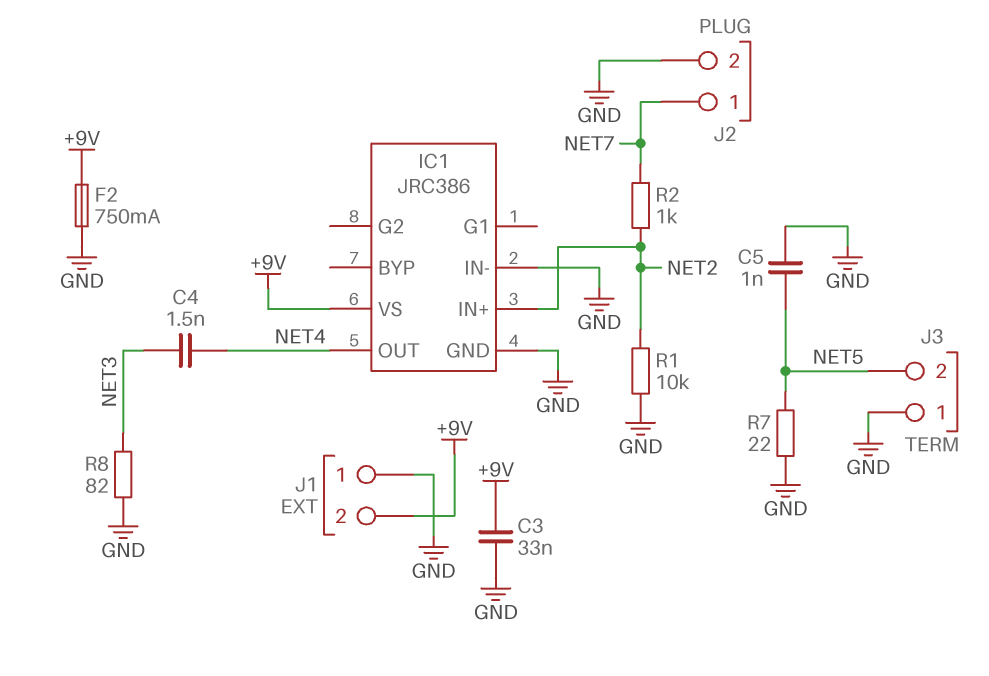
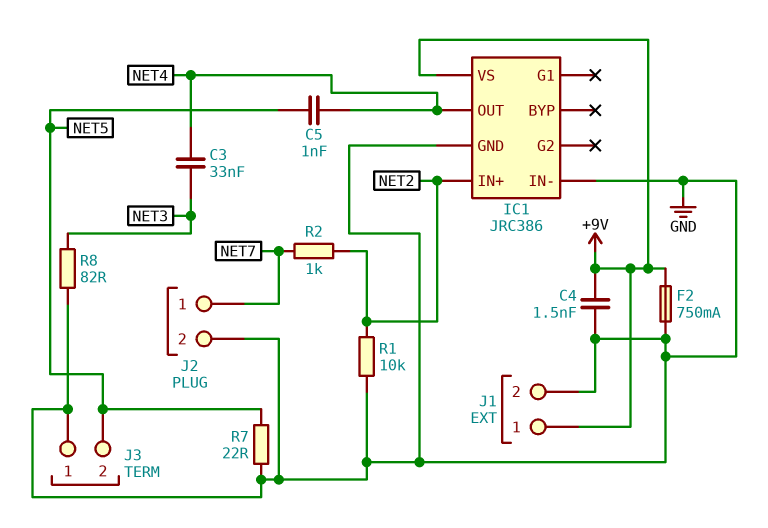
C3: 33nF (+9V, GND) -> 33nF (NET3, NET4)
C4: 1.5nF (NET3, NET4) -> 1.5nF (+9V, GND)
C5: 1nF (GND, NET5) -> 1nF (NET4, NET5)
J1 pin 1: GND -> +9V
J1 pin 2: +9V -> GND

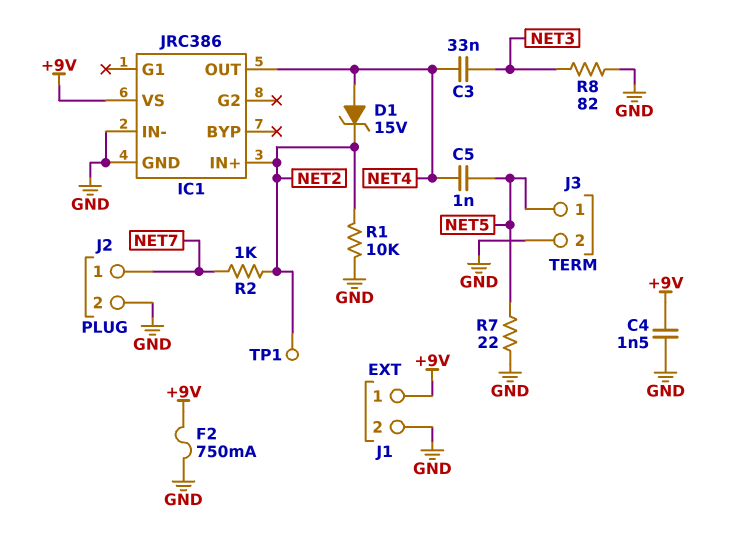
D1: none -> zener 15V (A NET4, K NET2)
J3 pin 1: GND -> NET5
J3 pin 2: NET5 -> GND
TP1: none -> test point (NET2)

